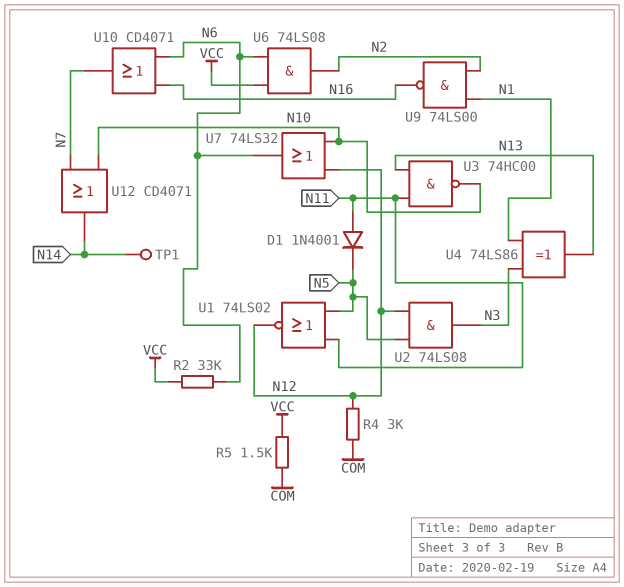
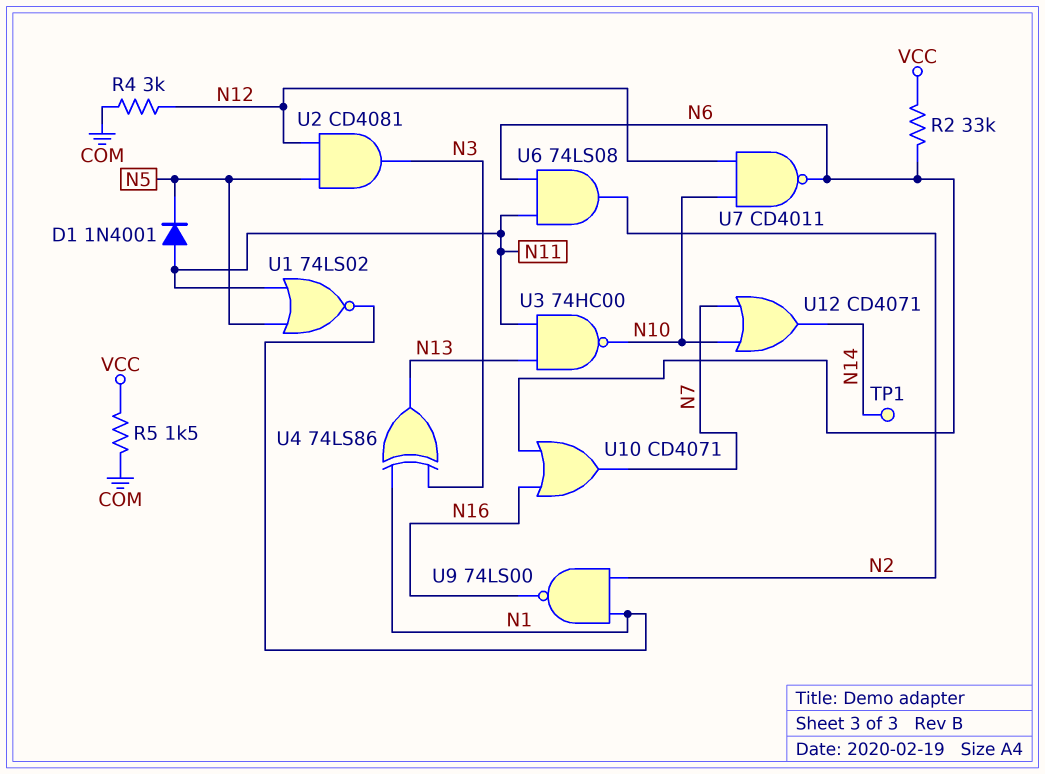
U1: NOR 74LS02 (in N5, in N11, out N12) -> NOR 74LS02 (in N5, in N11, out N1)
U2: AND 74LS08 (in N5, in N12, out N3) -> AND CD4081 (in N5, in N12, out N3)
U6: AND 74LS08 (in N6, in VCC, out N2) -> AND 74LS08 (in N6, in N11, out N2)
U7: OR 74LS32 (in N10, in N12, out N6) -> NAND CD4011 (in N10, in N12, out N6)

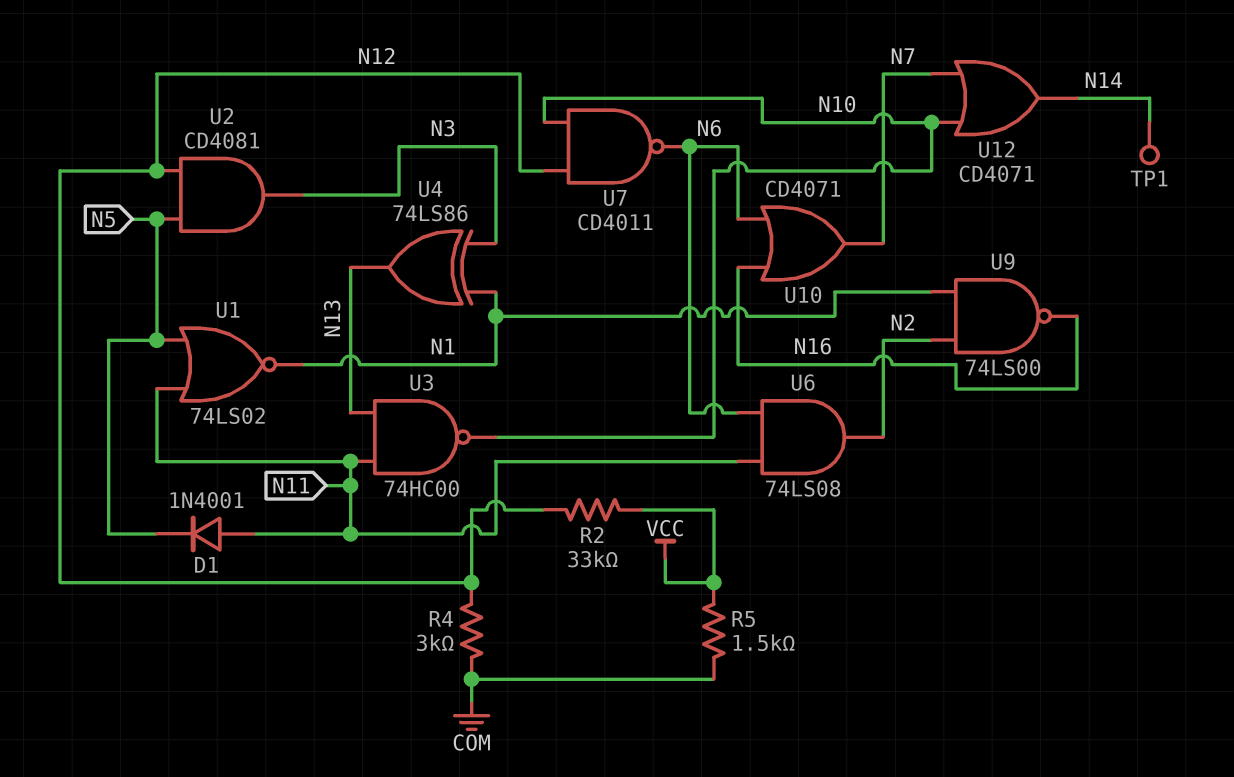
R2: 33k (N6, VCC) -> 33k (N12, VCC)

